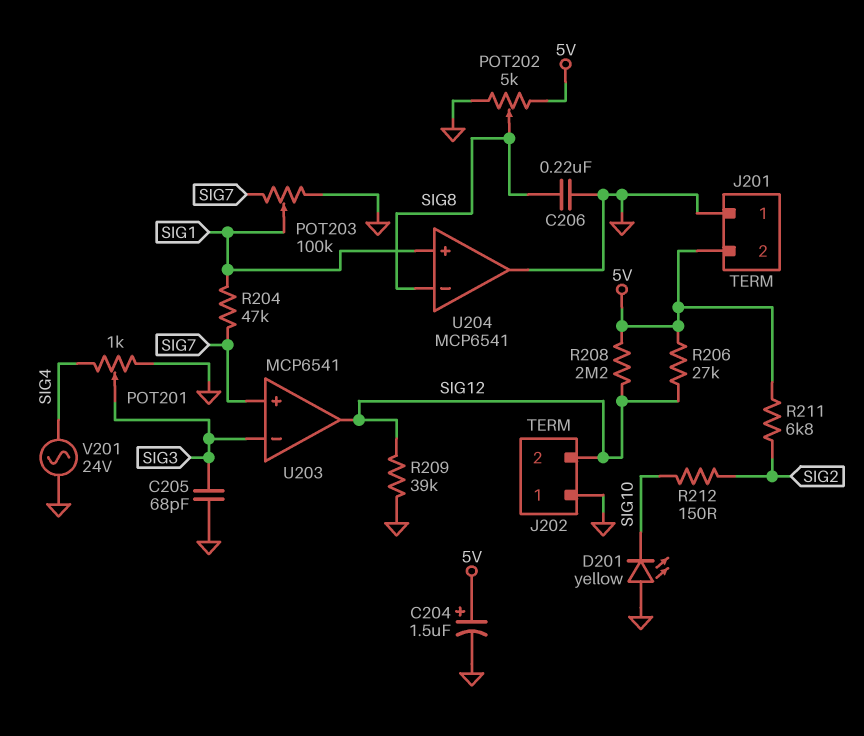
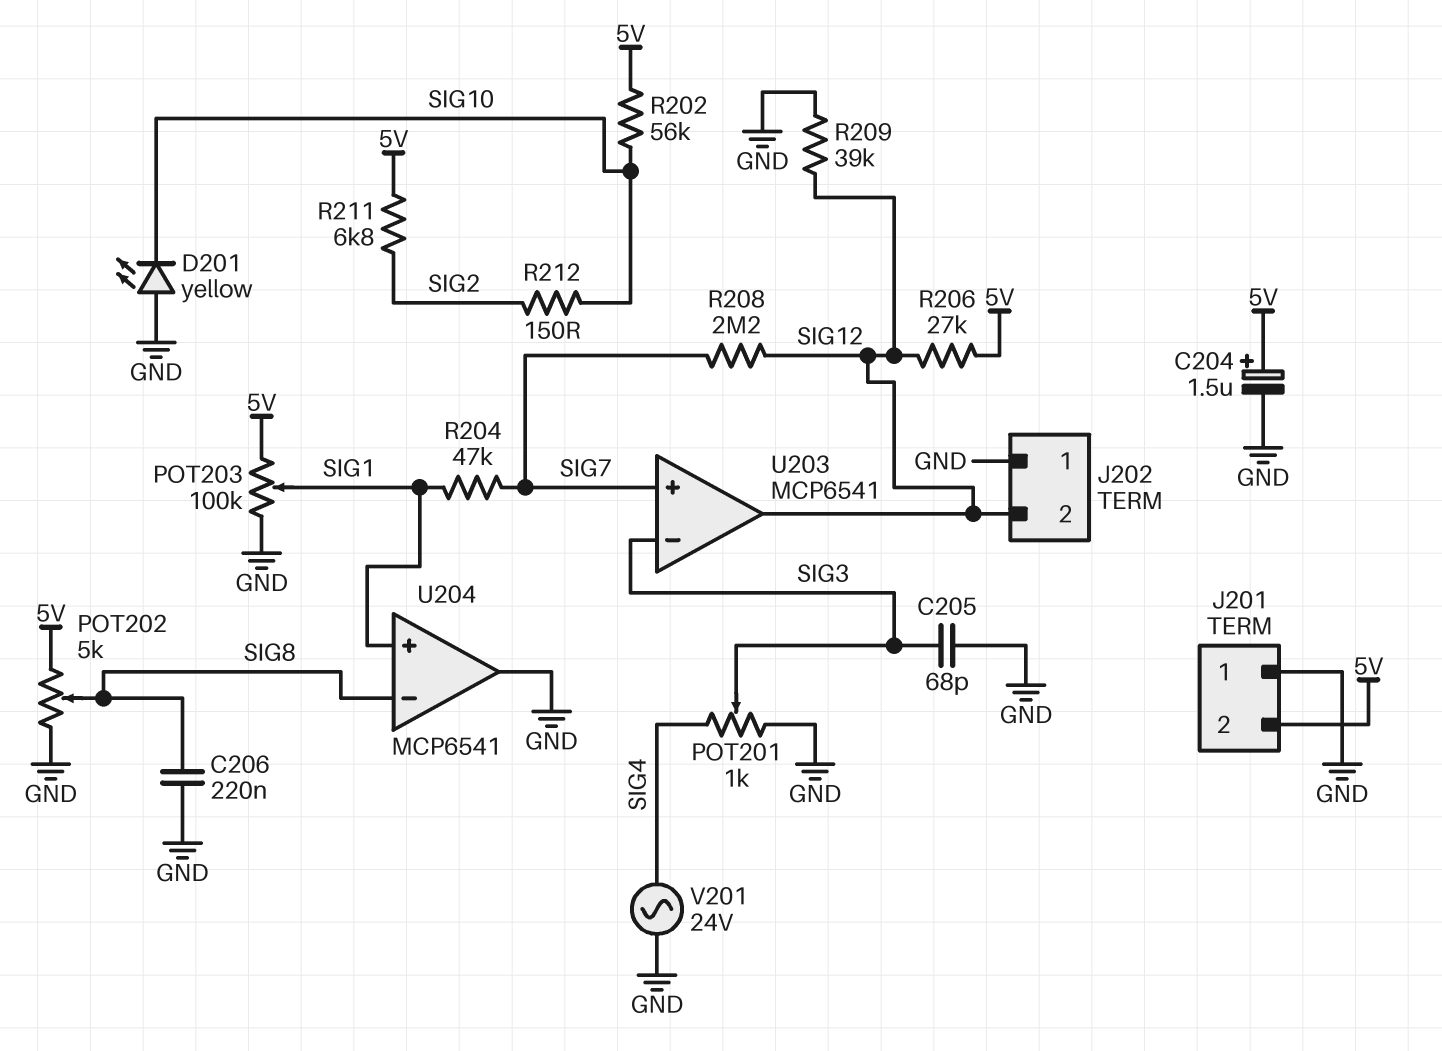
POT203: 100k (GND, SIG7, wiper SIG1) -> 100k (5V, GND, wiper SIG1)
R202: none -> 56k (5V, SIG10)
R208: 2.2M (5V, SIG12) -> 2.2M (SIG7, SIG12)

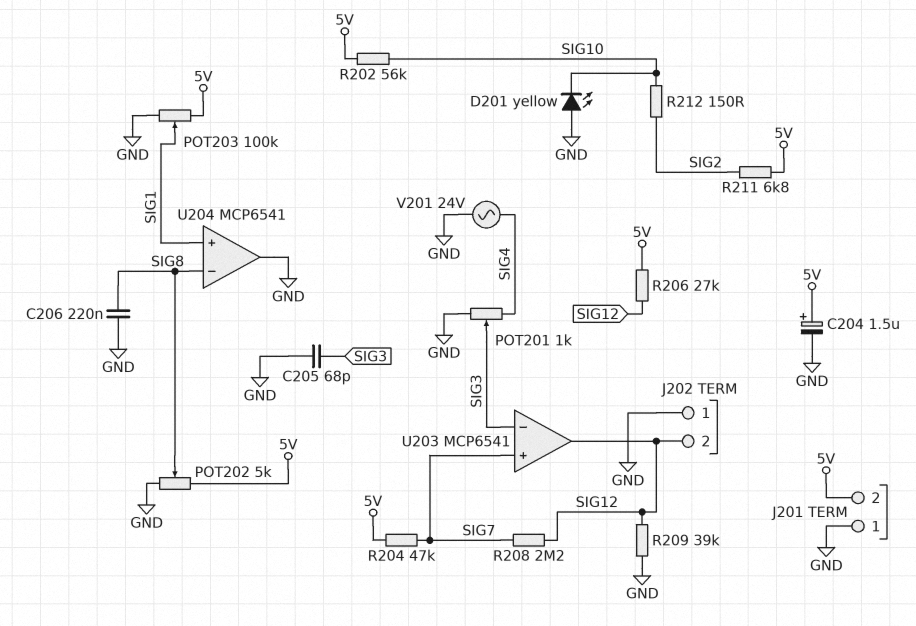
R204: 47k (SIG1, SIG7) -> 47k (5V, SIG7)

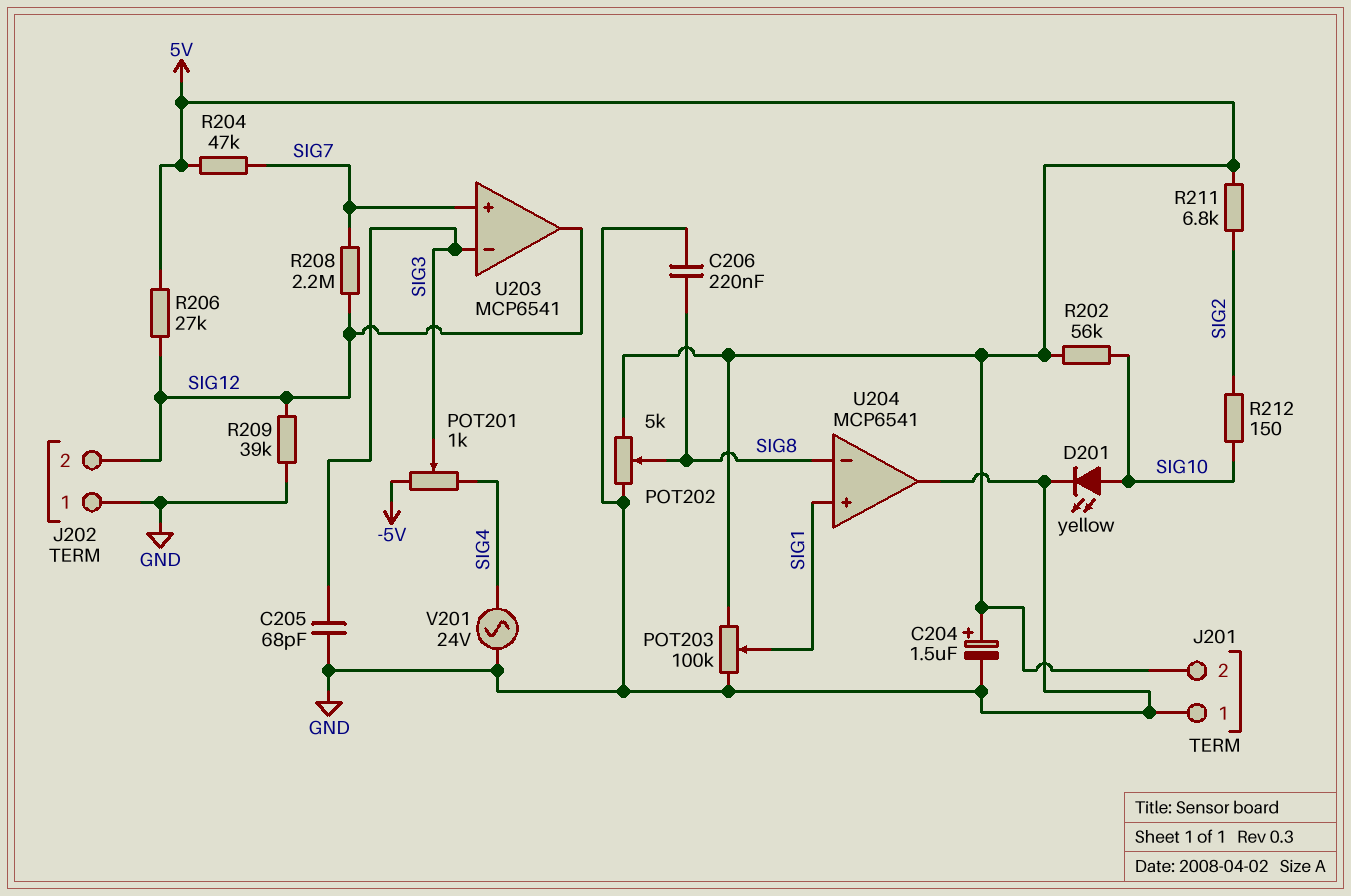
D201: LED yellow (A GND, K SIG10) -> LED yellow (A SIG10, K GND)
POT201: 1k (GND, SIG4, wiper SIG3) -> 1k (-5V, SIG4, wiper SIG3)

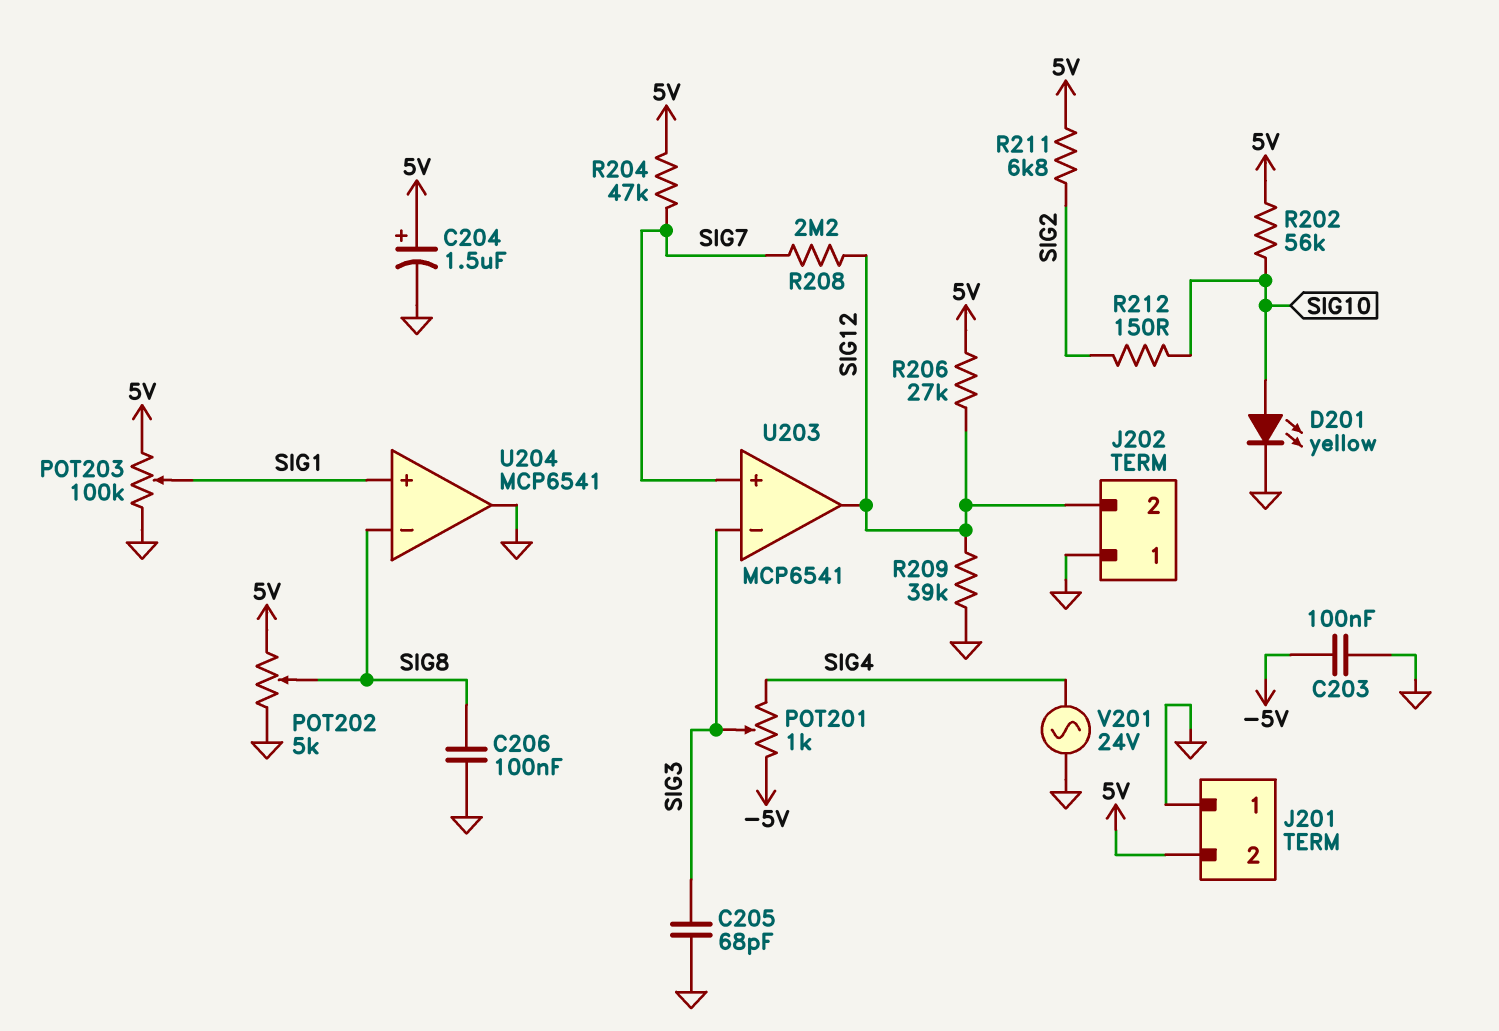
C203: none -> 100nF (-5V, GND)
C206: 220nF (GND, SIG8) -> 100nF (GND, SIG8)

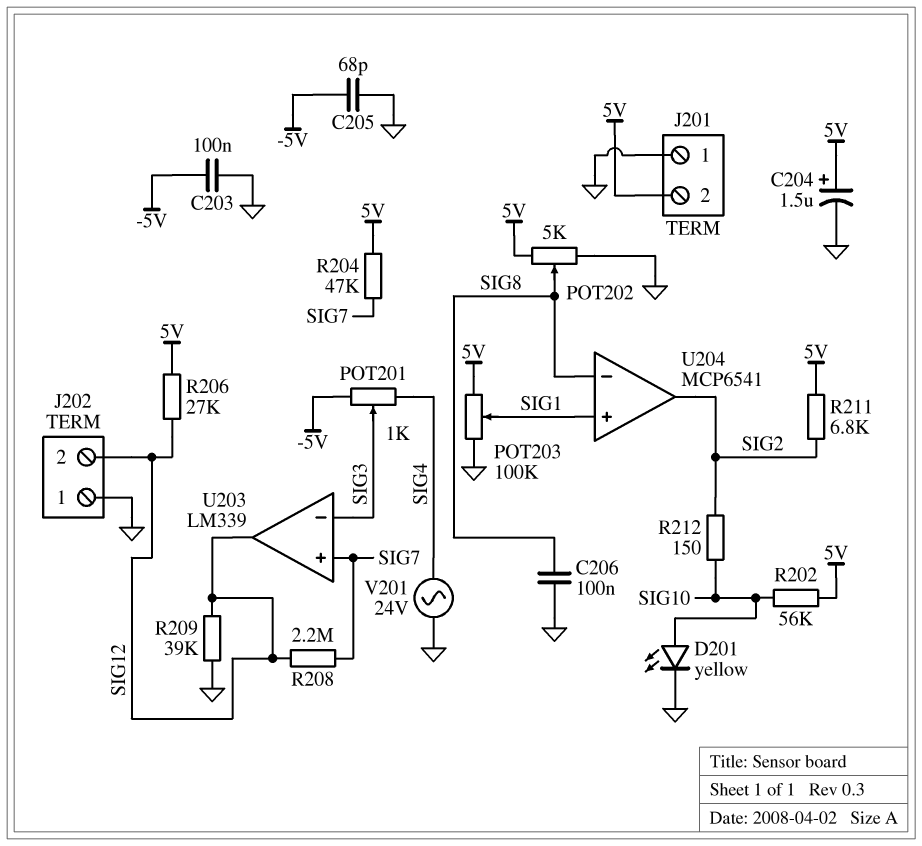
C205: 68pF (GND, SIG3) -> 68pF (-5V, GND)
U203: MCP6541 -> LM339
U204 pin out: GND -> SIG2

